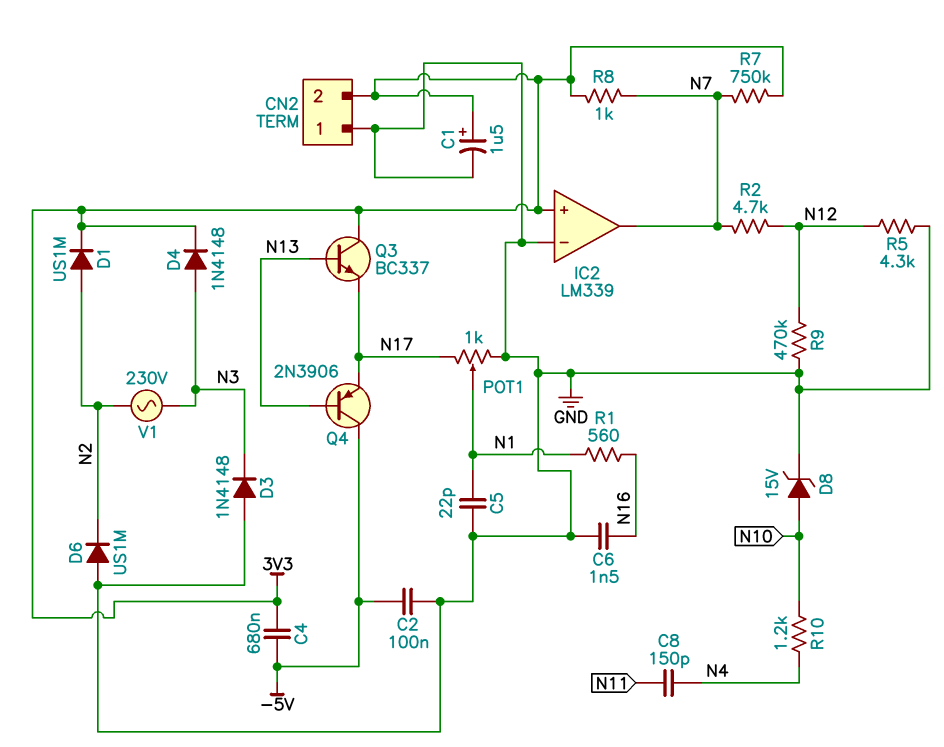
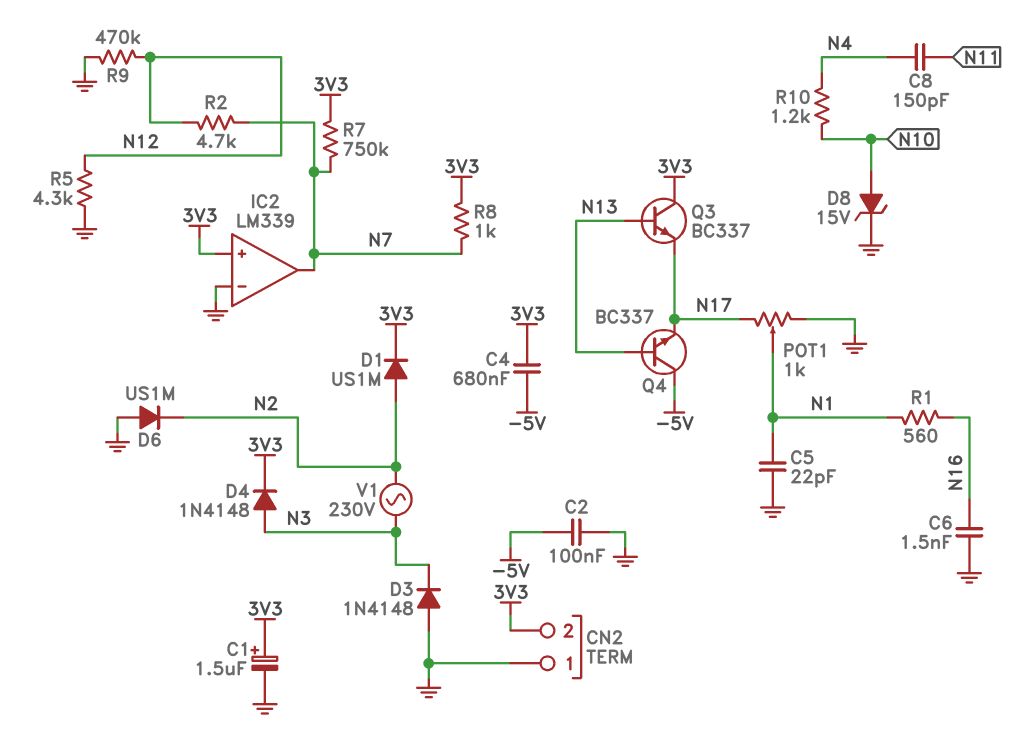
Q4: PNP 2N3906 (B N13, C -5V, E N17) -> NPN BC337 (B N13, C -5V, E N17)

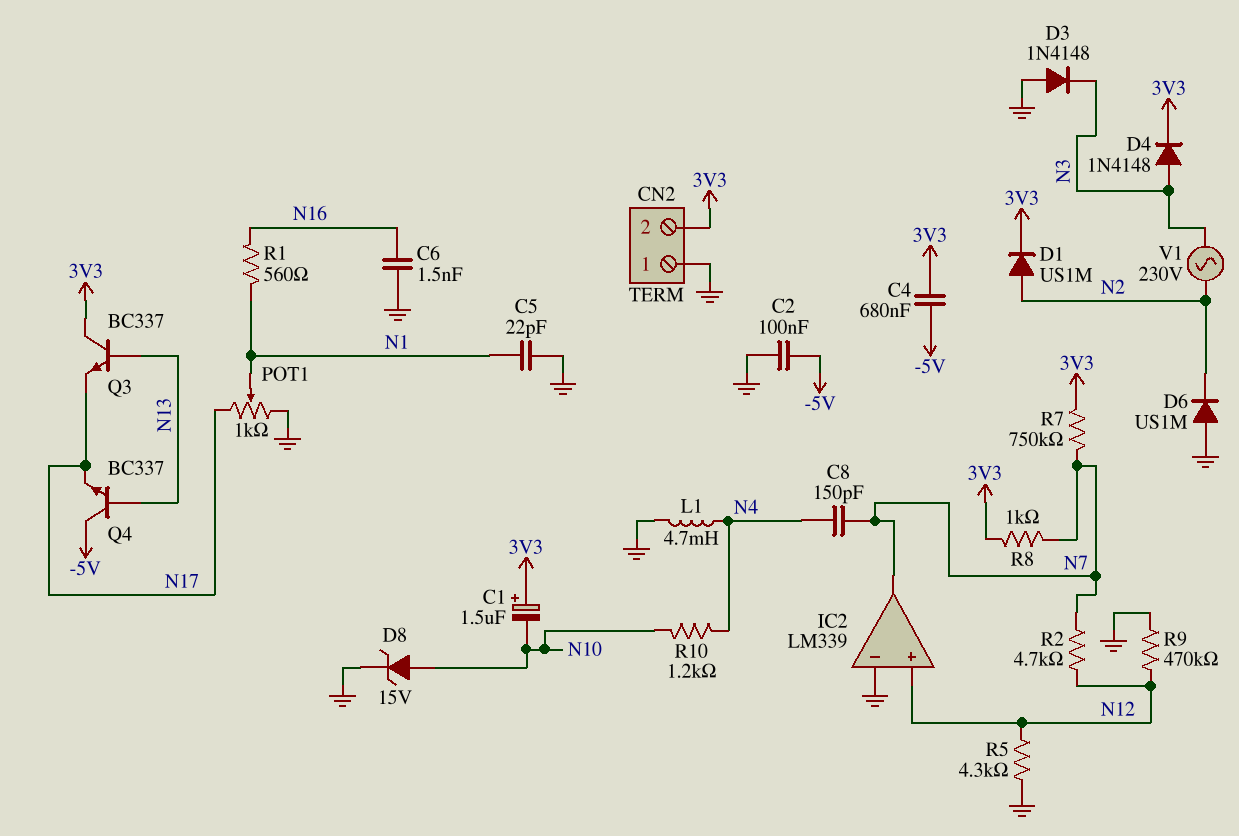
C1: 1.5uF (plus 3V3, minus GND) -> 1.5uF (plus 3V3, minus N10)
C8: 150pF (N4, N11) -> 150pF (N4, N7)
IC2 pin in+: 3V3 -> N12
L1: none -> 4.7mH (GND, N4)

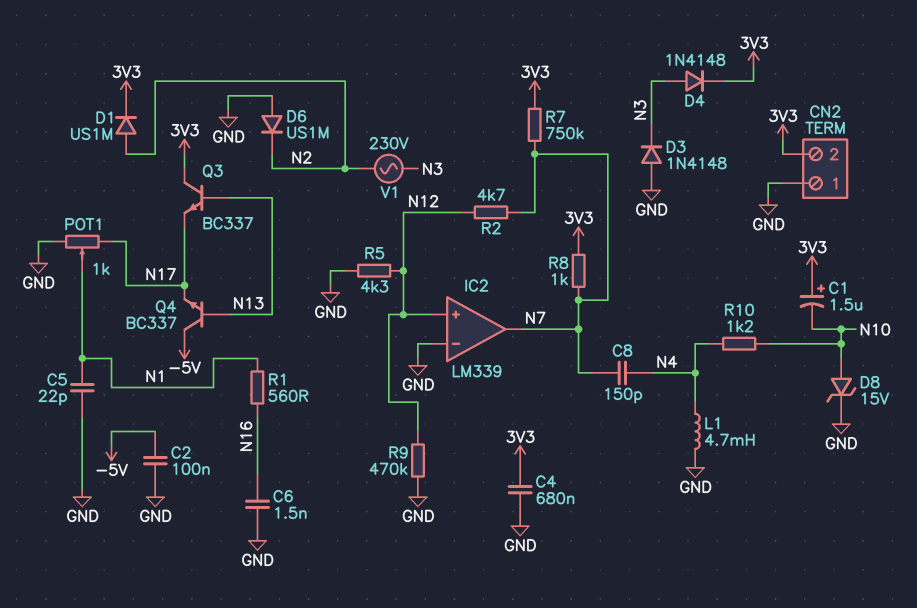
C4: 680nF (-5V, 3V3) -> 680nF (3V3, GND)

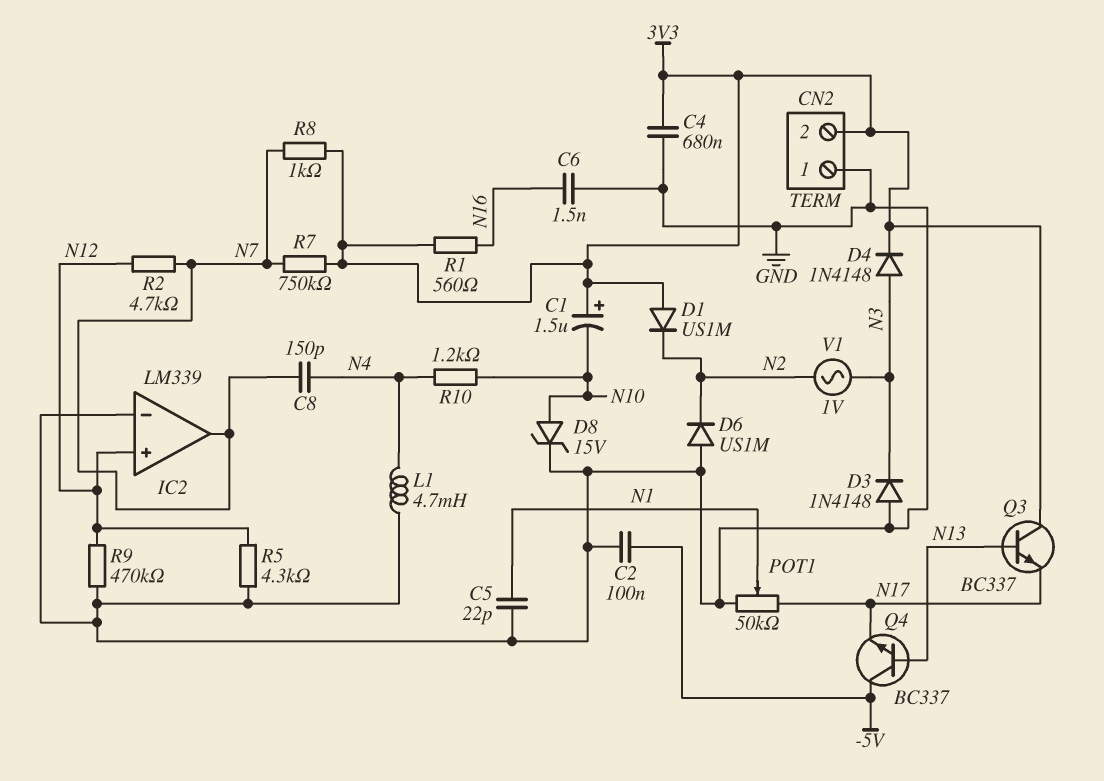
D1: diode US1M (A N2, K 3V3) -> diode US1M (A 3V3, K N2)
POT1: 1k (GND, N17, wiper N1) -> 50k (GND, N17, wiper N1)
R1: 560 (N1, N16) -> 560 (3V3, N16)
V1: AC 230V (N2, N3) -> AC 1V (N2, N3)

